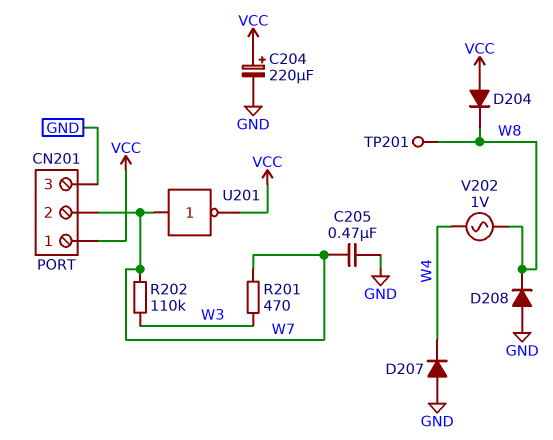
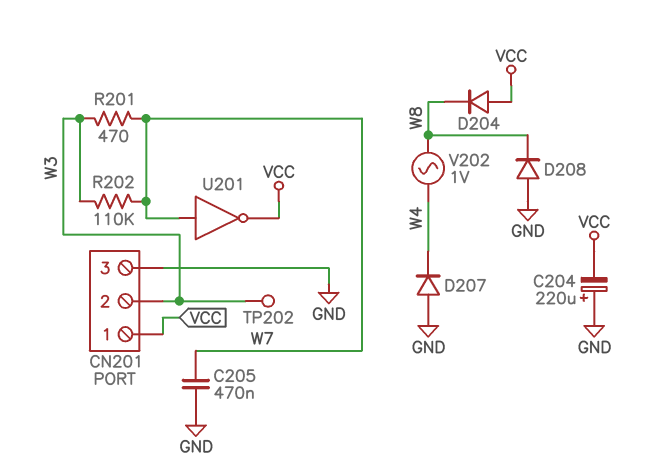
C204: 220uF (plus VCC, minus GND) -> 220uF (plus GND, minus VCC)
CN201 pin 2: W7 -> W3
TP201: test point (W8) -> none
TP202: none -> test point (W3)

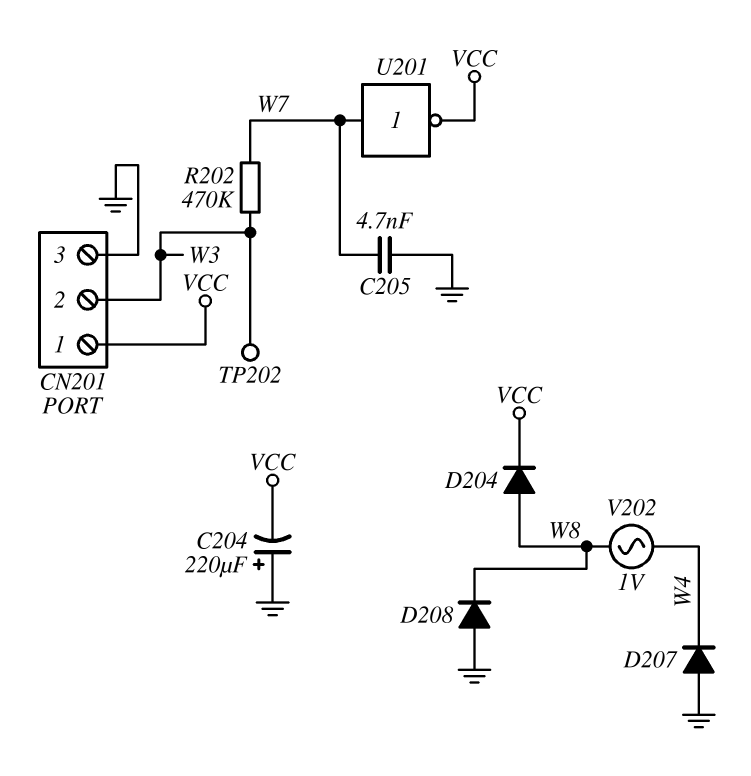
C205: 470nF (GND, W7) -> 4.7nF (GND, W7)
D204: diode (A VCC, K W8) -> diode (A W8, K VCC)
R201: 470 (W3, W7) -> none
R202: 110k (W3, W7) -> 470k (W3, W7)

